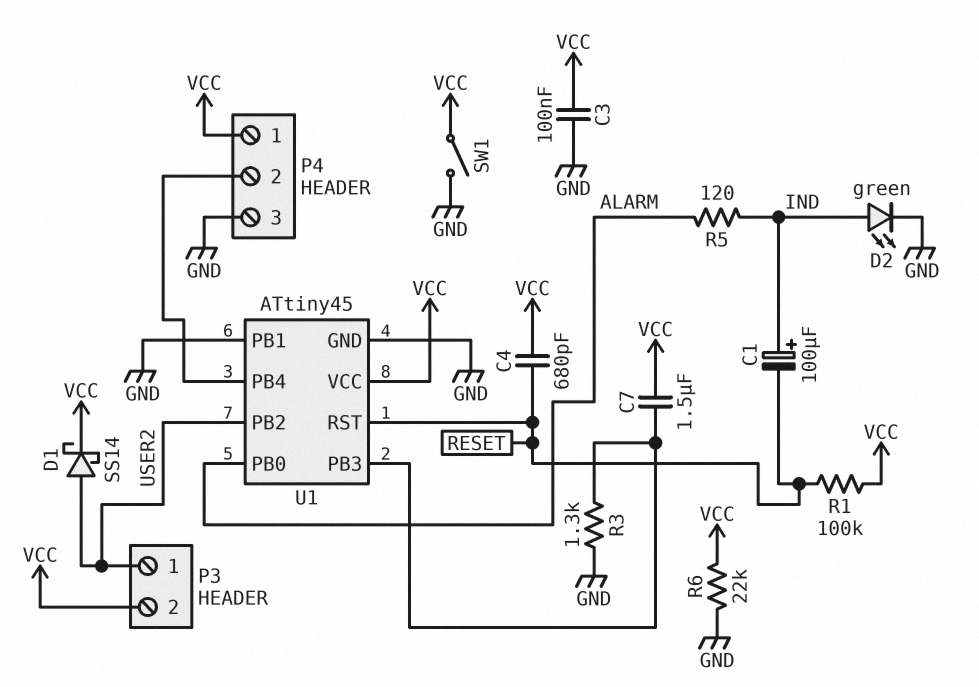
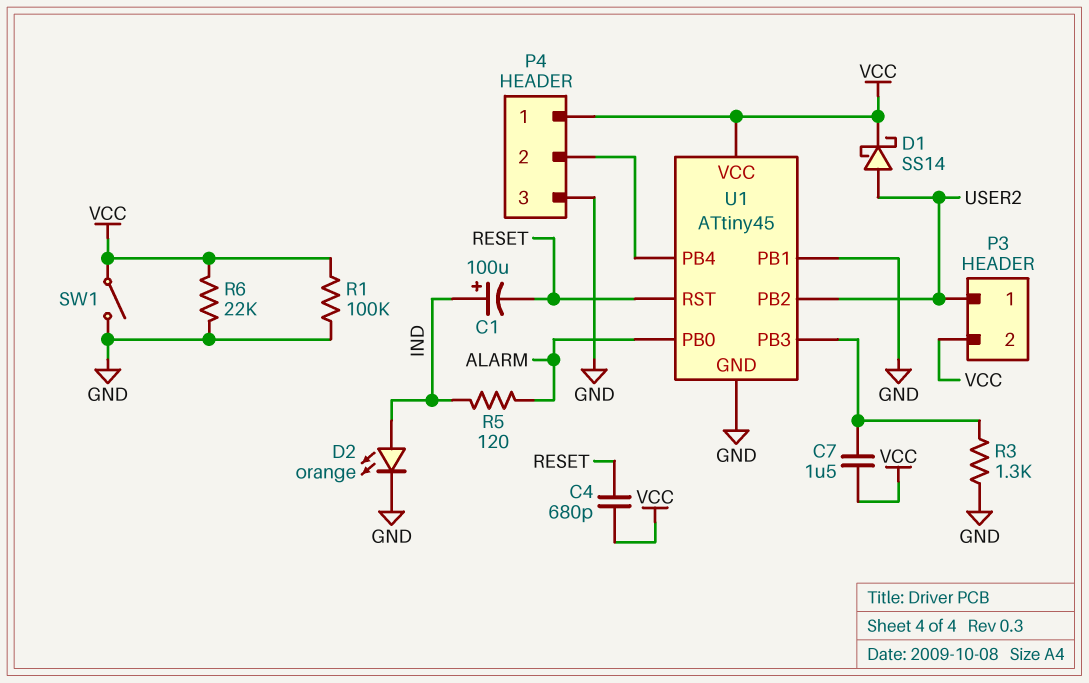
C3: 100nF (GND, VCC) -> none
D2: LED green (A IND, K GND) -> LED orange (A IND, K GND)
R1: 100k (RESET, VCC) -> 100k (GND, VCC)

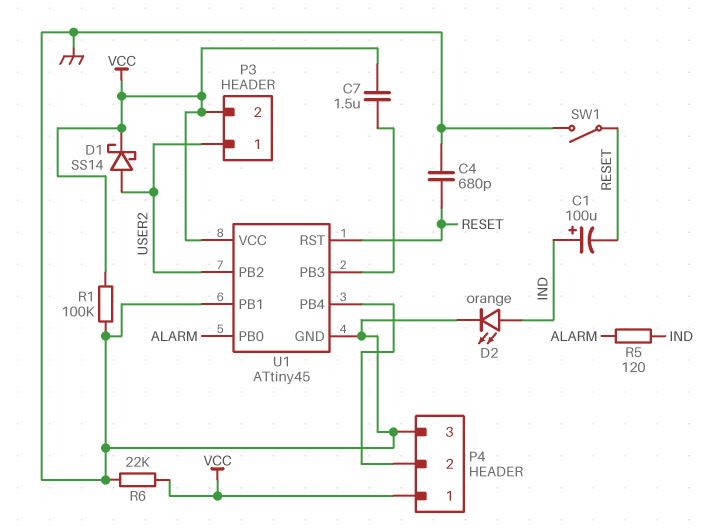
C4: 680pF (RESET, VCC) -> 680pF (GND, RESET)
R3: 1.3k (GND, U1/PB3) -> none
SW1: switch (GND, VCC) -> switch (GND, RESET)

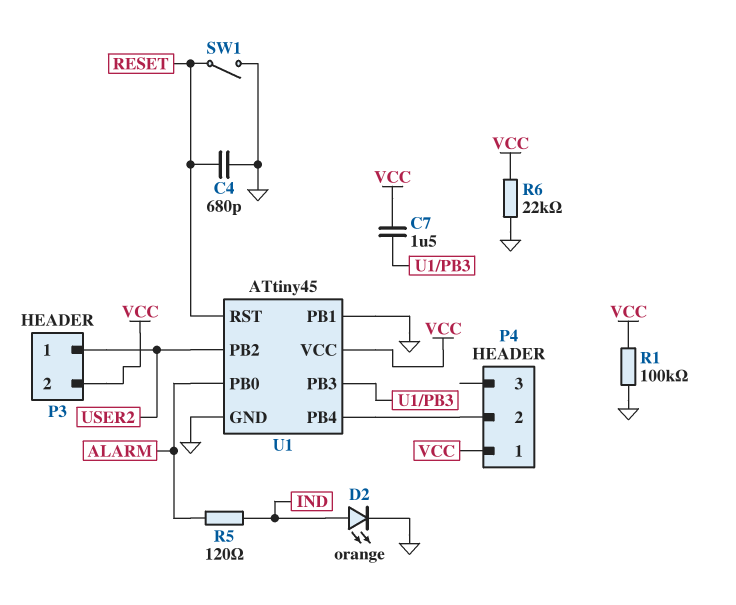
C1: 100uF (plus IND, minus RESET) -> none
D1: schottky SS14 (A USER2, K VCC) -> none
P4 pin 3: GND -> none

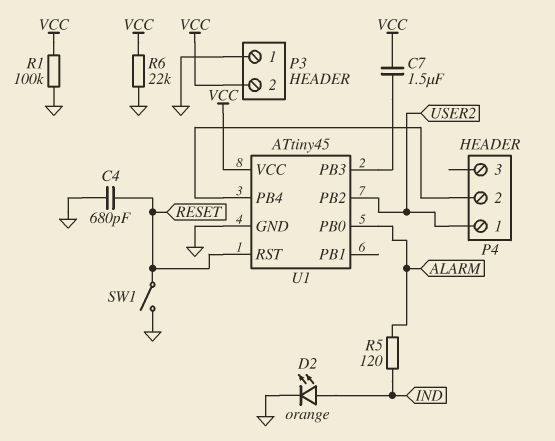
P3 pin 1: USER2 -> GND
P4 pin 1: VCC -> USER2
U1 pin PB1: GND -> none

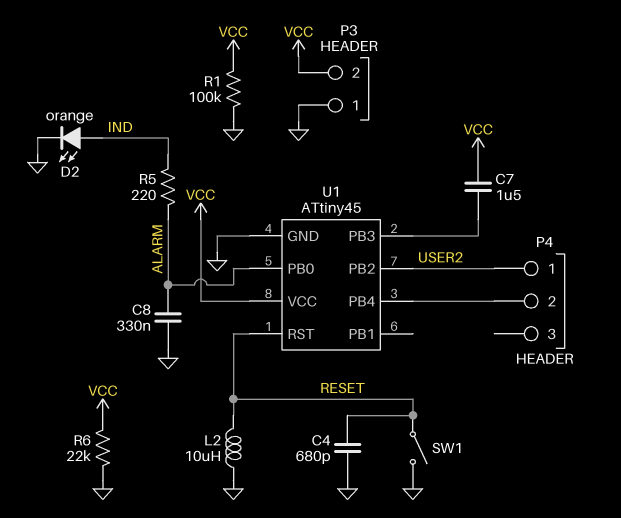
C8: none -> 330nF (ALARM, GND)
L2: none -> 10uH (GND, RESET)
R5: 120 (ALARM, IND) -> 220 (ALARM, IND)

